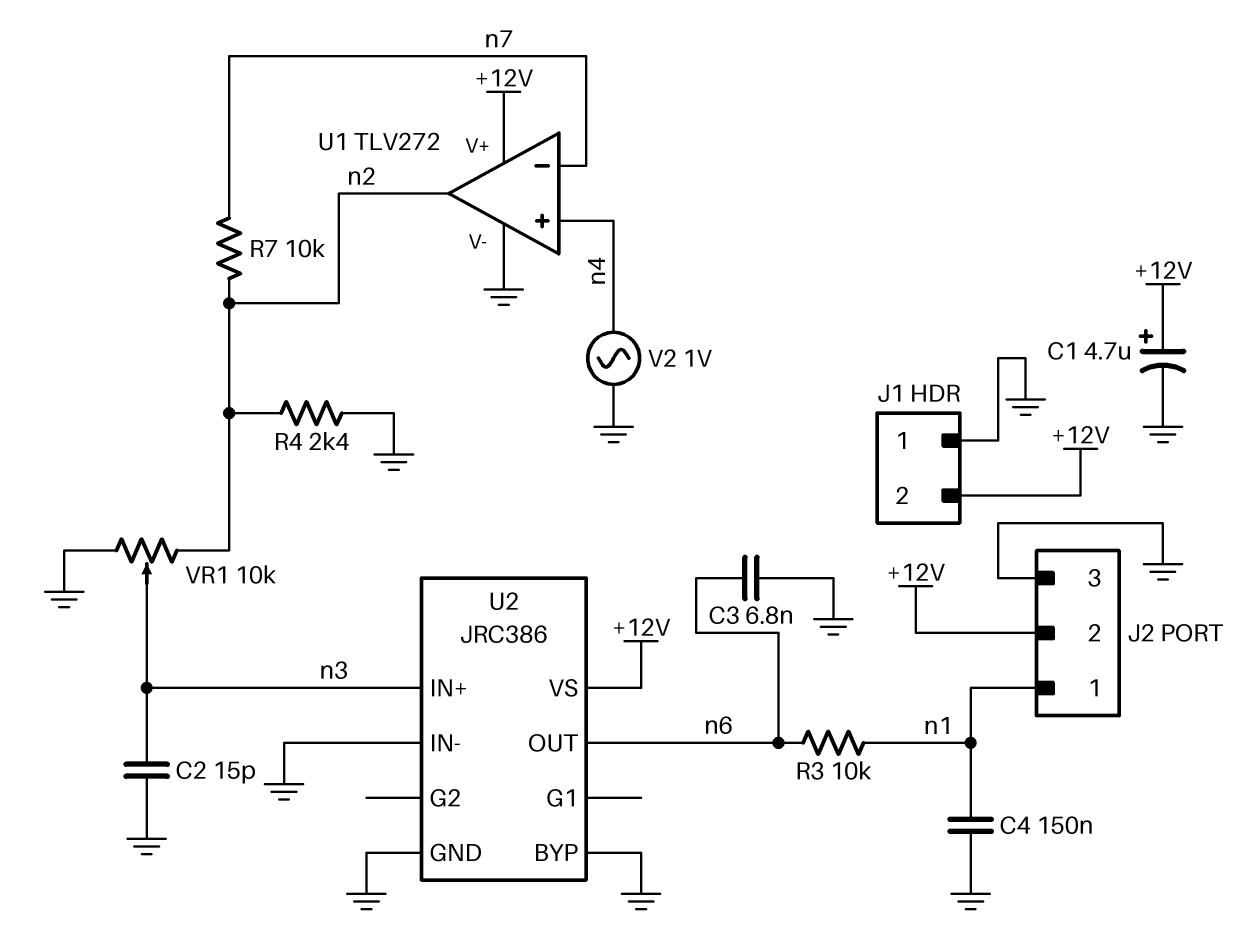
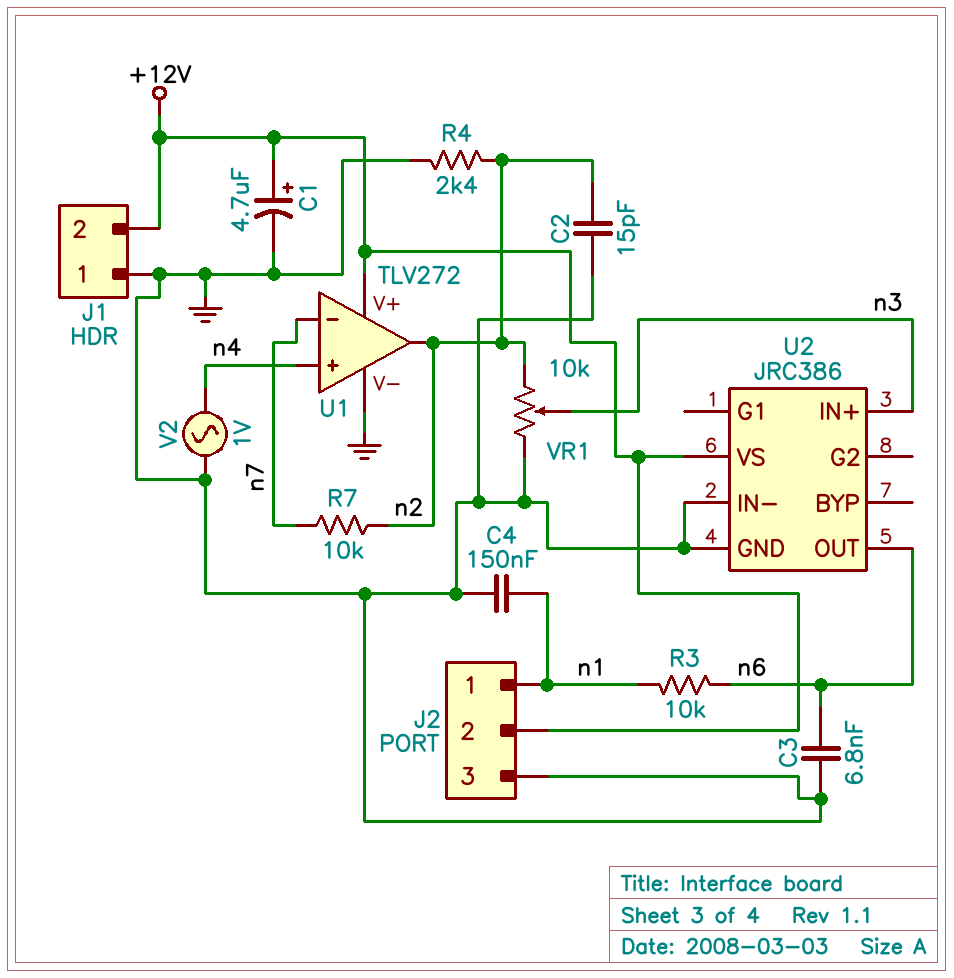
C2: 15pF (GND, n3) -> 15pF (GND, n2)
U2 pin BYP: GND -> none

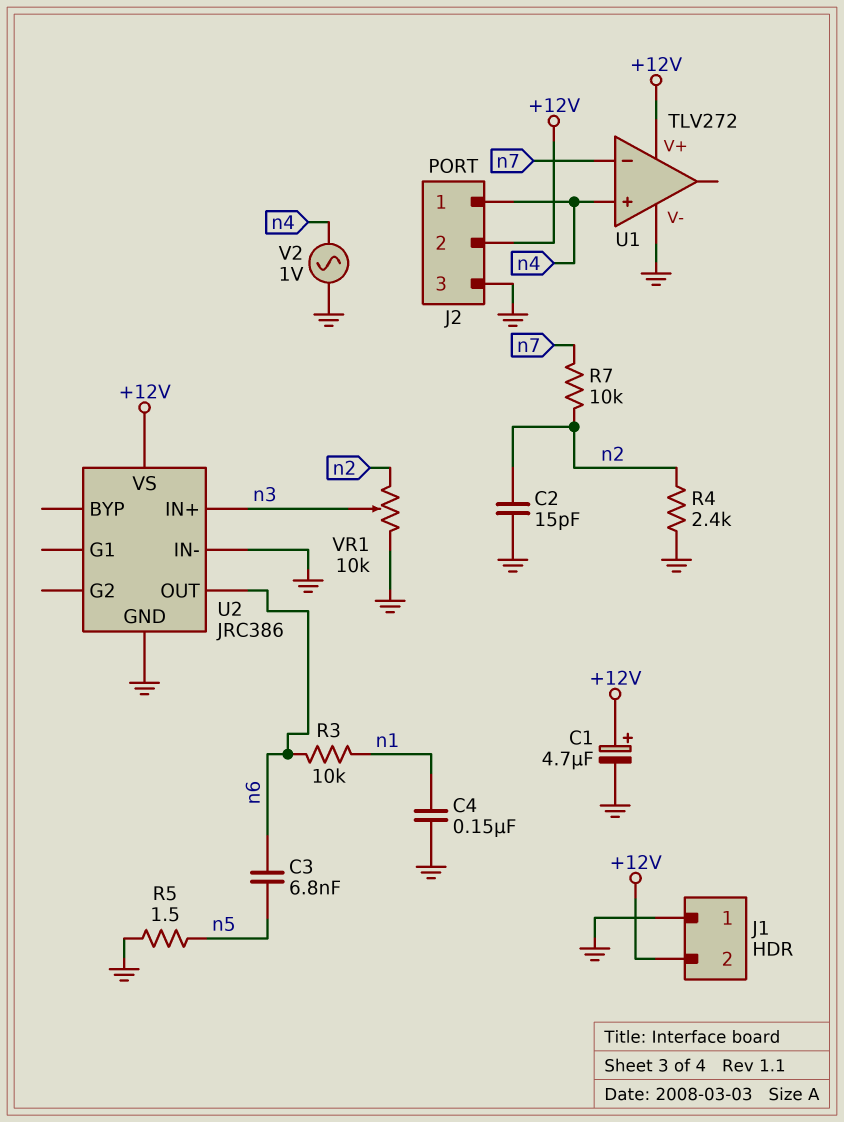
C3: 6.8nF (GND, n6) -> 6.8nF (n5, n6)
J2 pin 1: n1 -> n4
R5: none -> 1.5 (GND, n5)
U1 pin out: n2 -> none

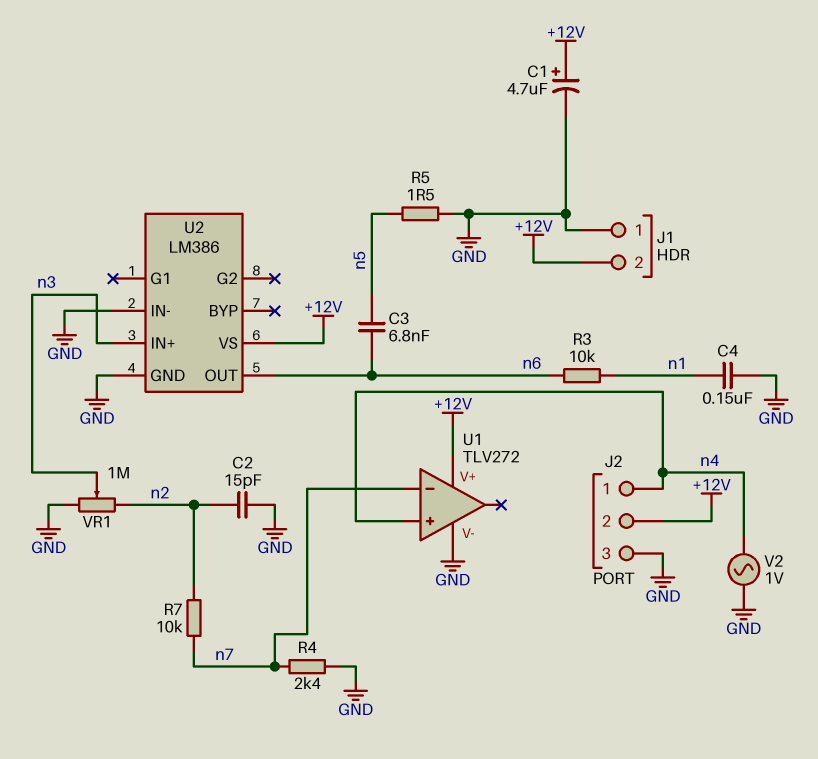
R4: 2.4k (GND, n2) -> 2.4k (GND, n7)
U2: JRC386 -> LM386
VR1: 10k (GND, n2, wiper n3) -> 1M (GND, n2, wiper n3)

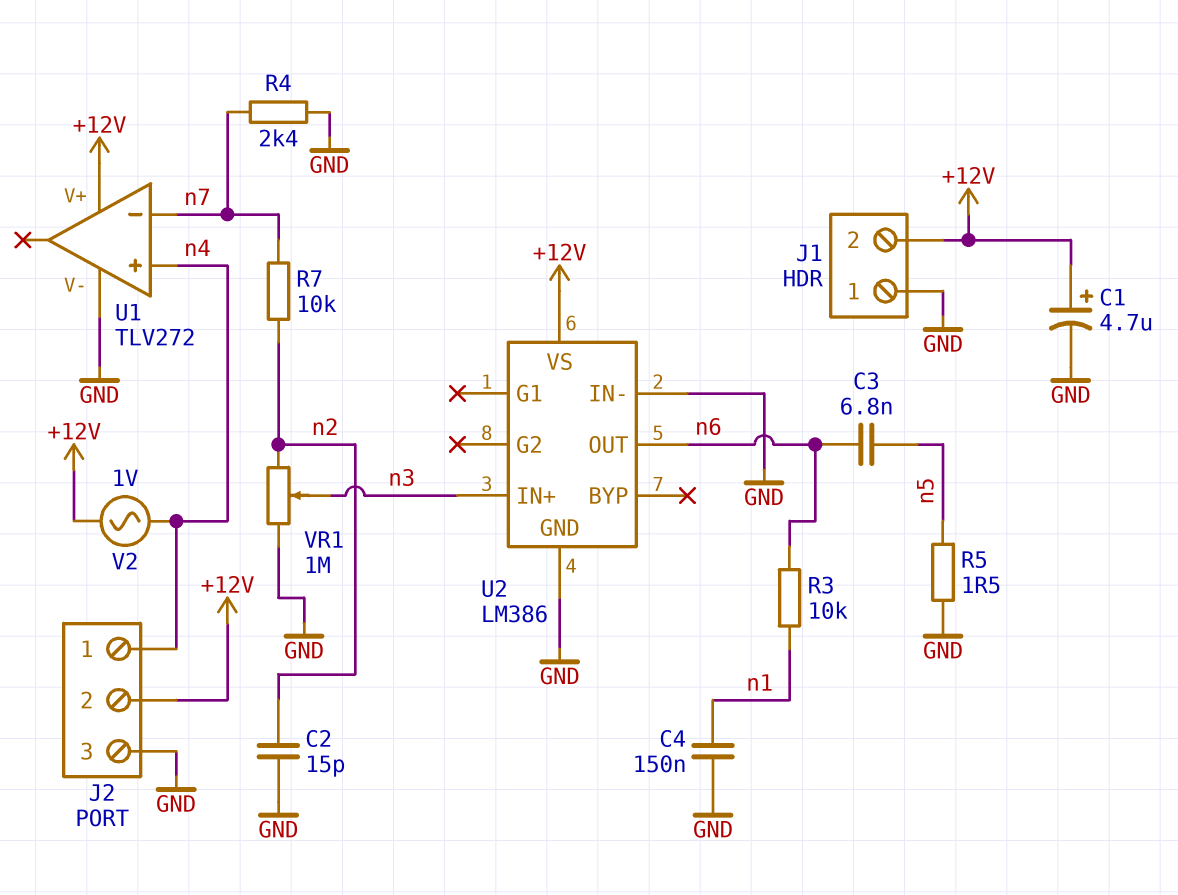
V2: AC 1V (GND, n4) -> AC 1V (+12V, n4)

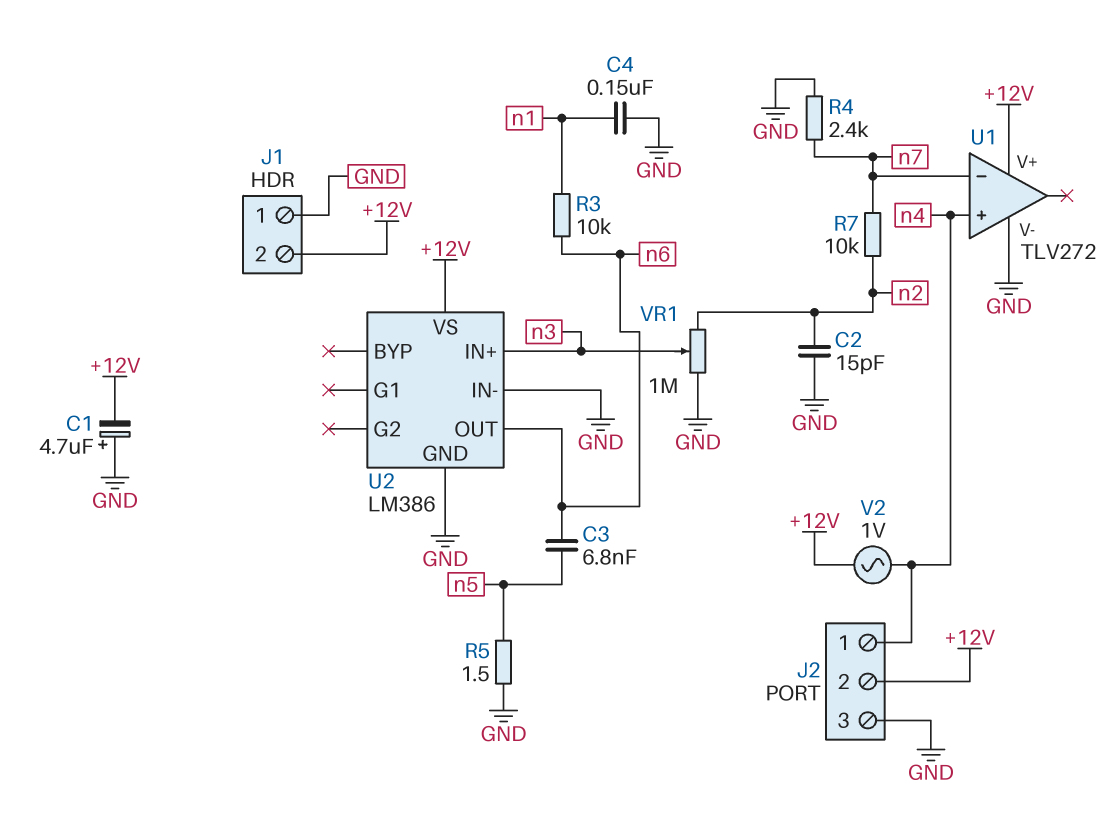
C1: 4.7uF (plus +12V, minus GND) -> 4.7uF (plus GND, minus +12V)

